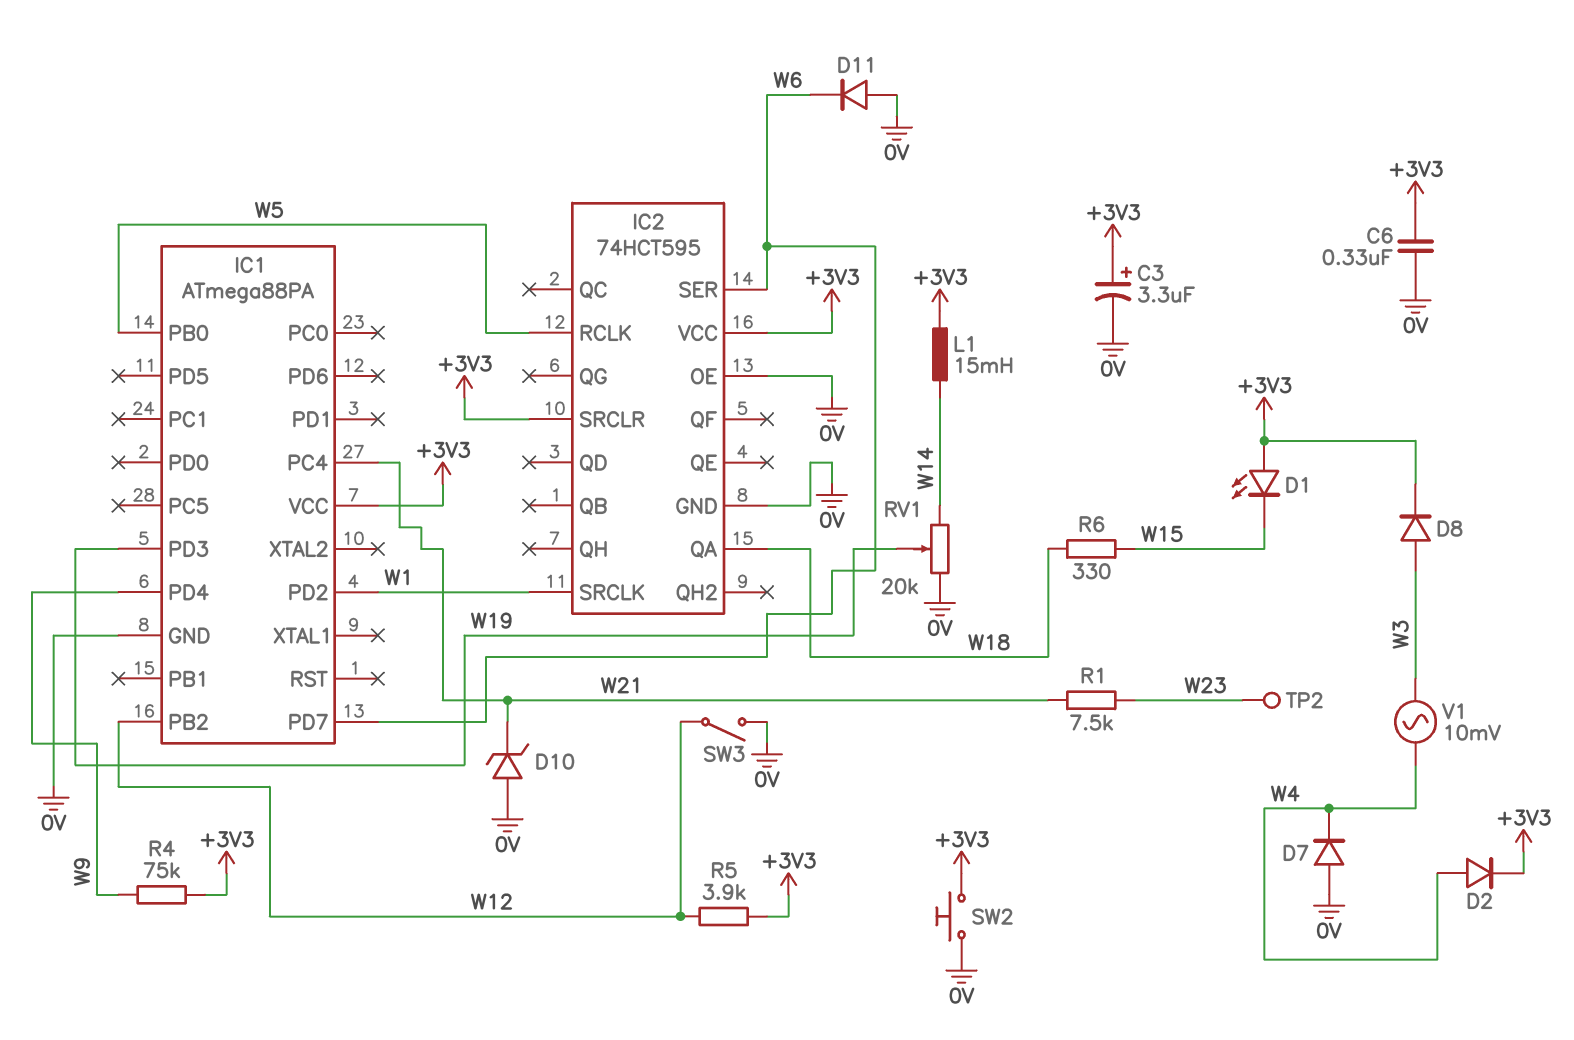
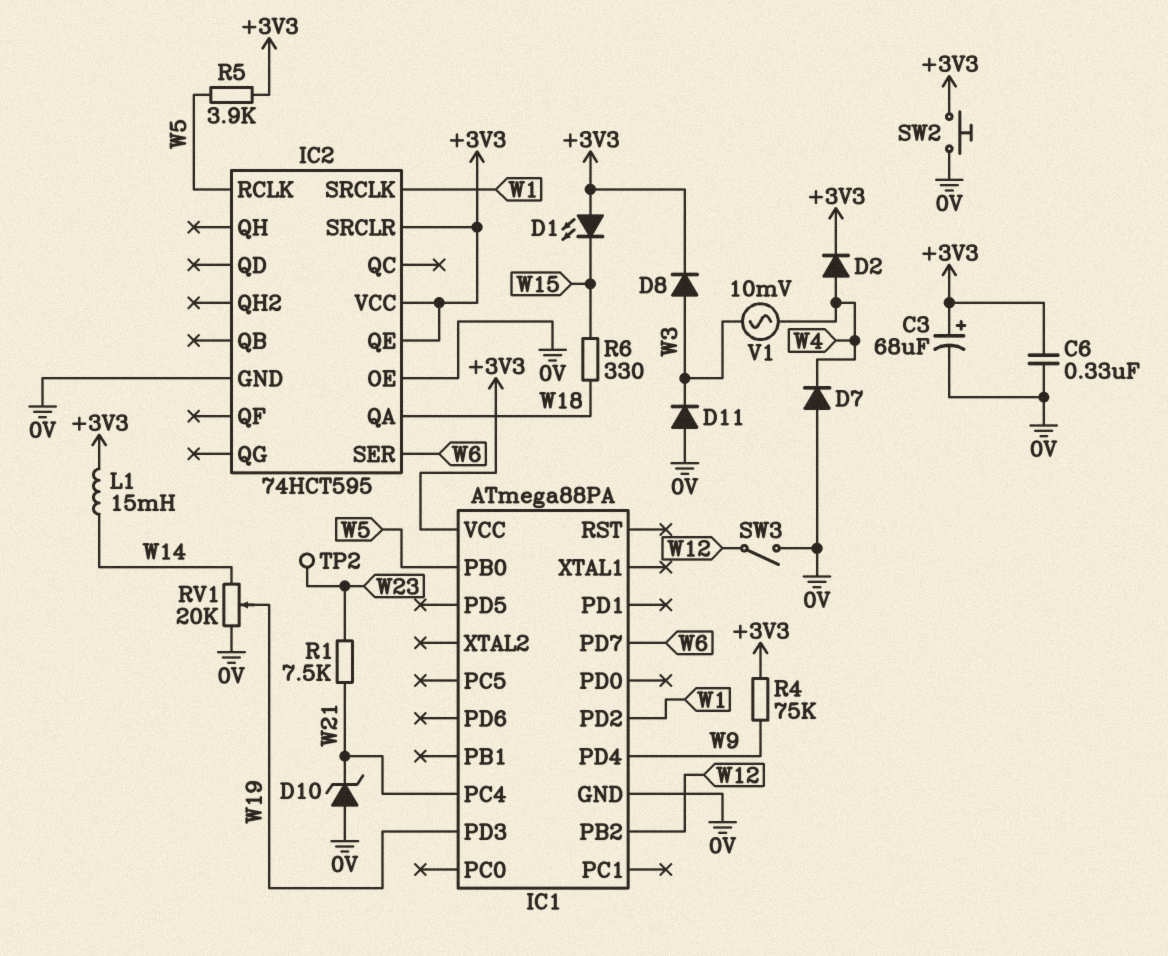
C3: 3.3uF (plus +3V3, minus 0V) -> 68uF (plus +3V3, minus 0V)
D11: diode (A 0V, K W6) -> diode (A 0V, K W3)
IC2 pin QE: none -> +3V3
R5: 3.9k (+3V3, W12) -> 3.9k (+3V3, W5)

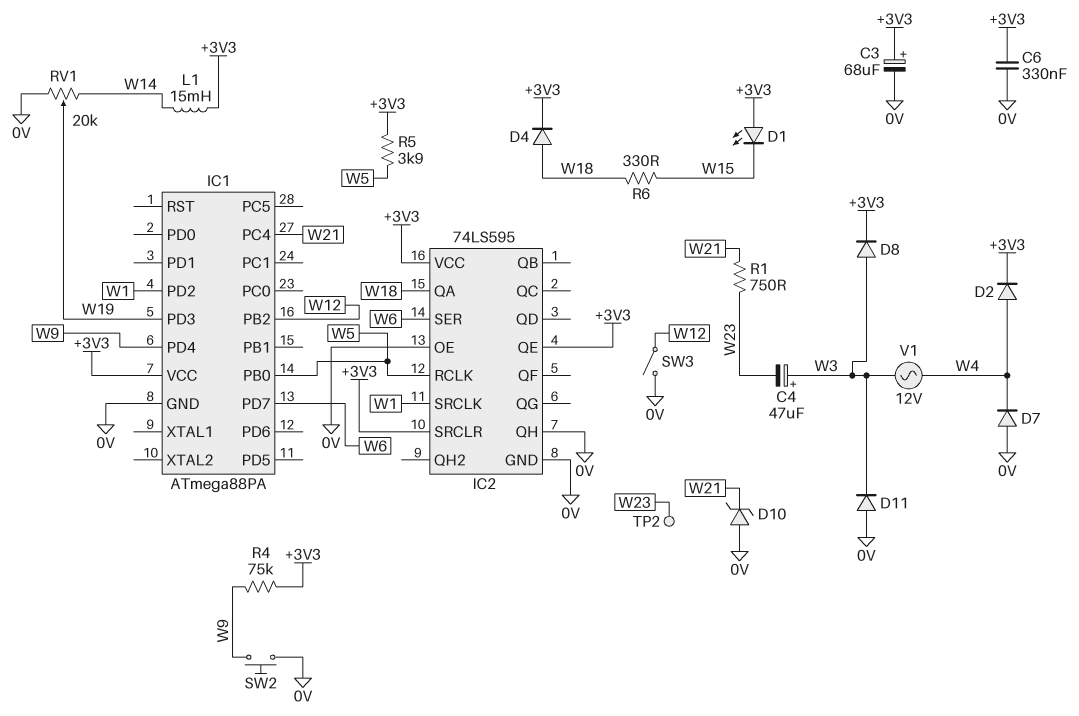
C4: none -> 47uF (plus W3, minus W23)
D4: none -> diode (A W18, K +3V3)
IC2: 74HCT595 -> 74LS595
IC2 pin QH: none -> 0V
R1: 7.5k (W21, W23) -> 750 (W21, W23)
SW2: button (+3V3, 0V) -> button (0V, W9)
V1: AC 10mV (W3, W4) -> AC 12V (W3, W4)

